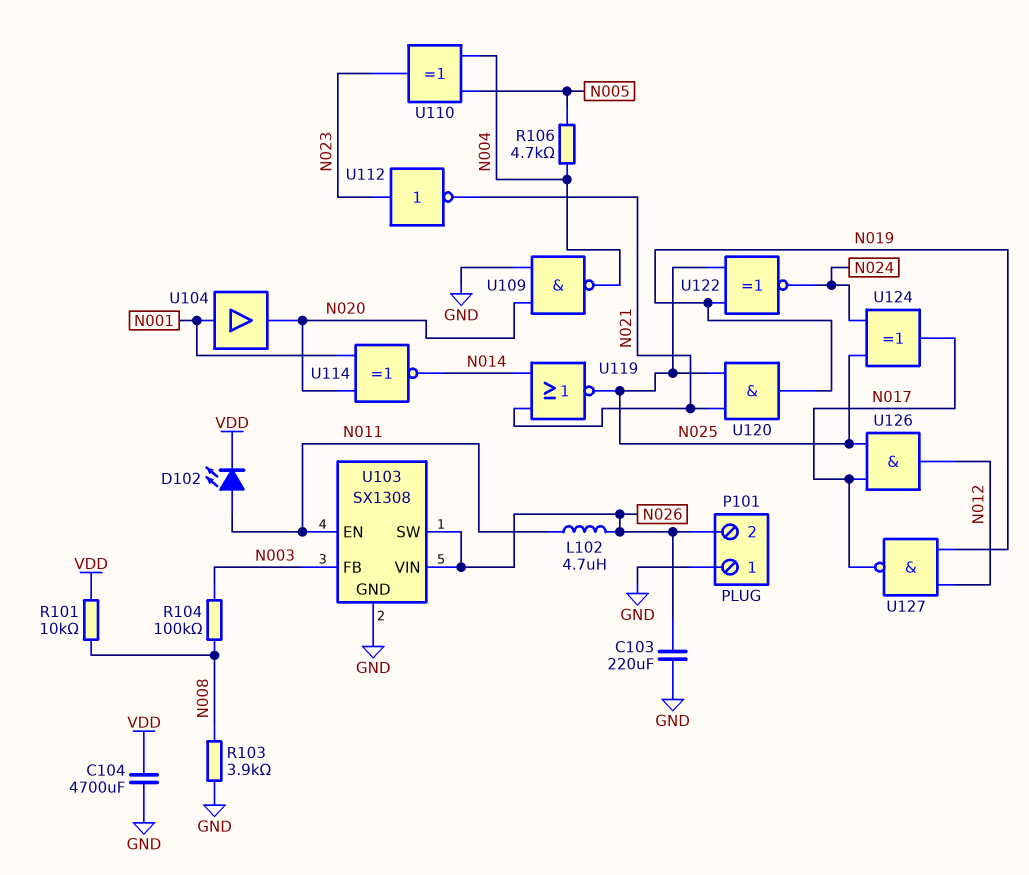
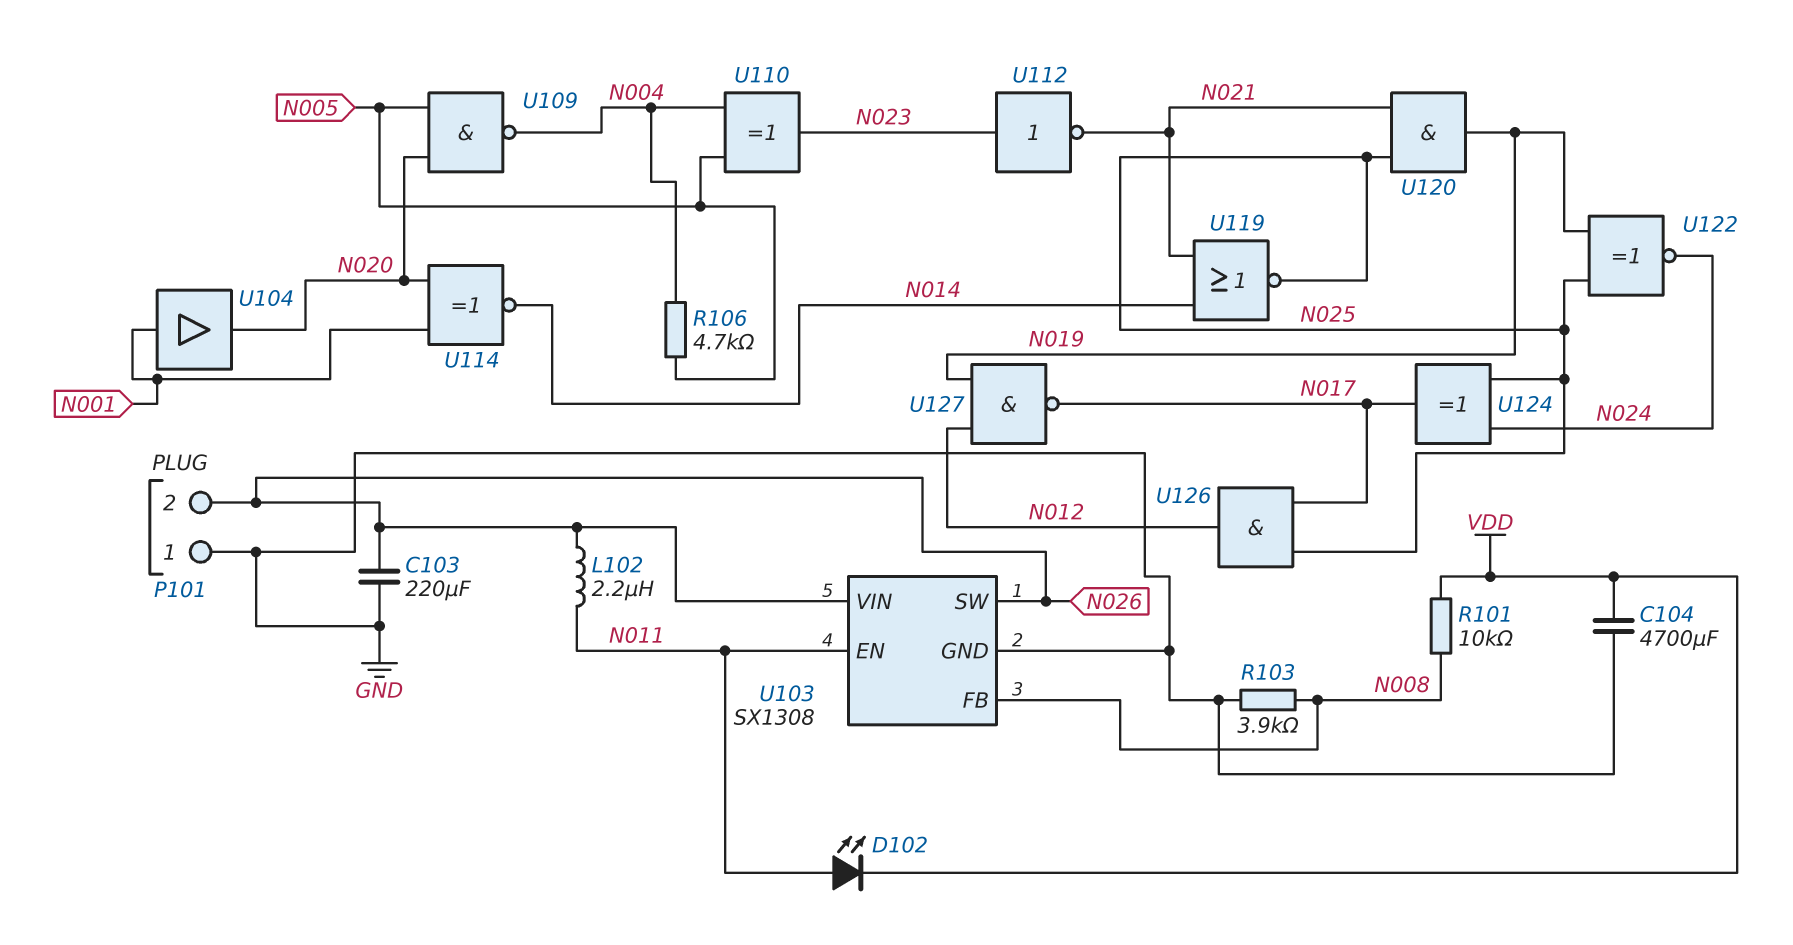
L102: 4.7uH (N011, N026) -> 2.2uH (N011, N026)
R104: 100k (N003, N008) -> none
U103 pin FB: N003 -> N008
U109: NAND (in GND, in N020, out N004) -> NAND (in N005, in N020, out N004)

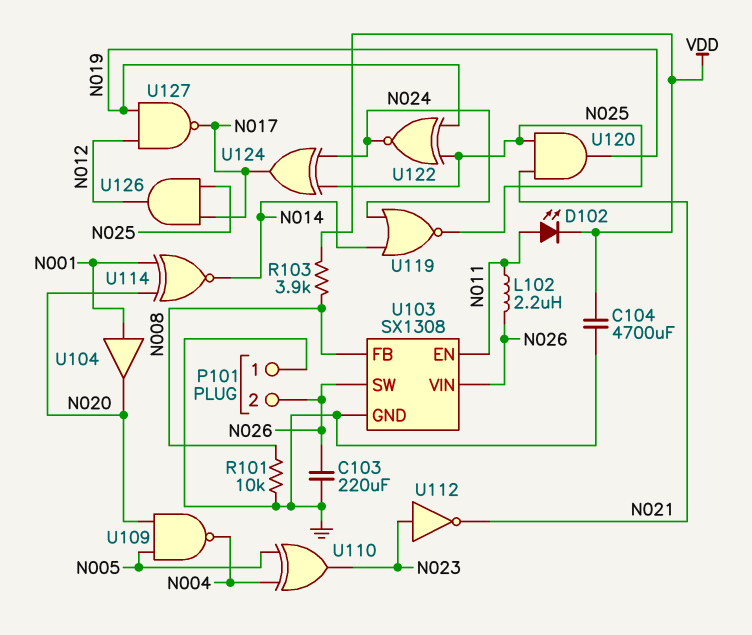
R101: 10k (N008, VDD) -> 10k (GND, N008)
R103: 3.9k (GND, N008) -> 3.9k (N008, VDD)
R106: 4.7k (N004, N005) -> none
U119: NOR (in N014, in N021, out N025) -> NOR (in N014, in N024, out N025)

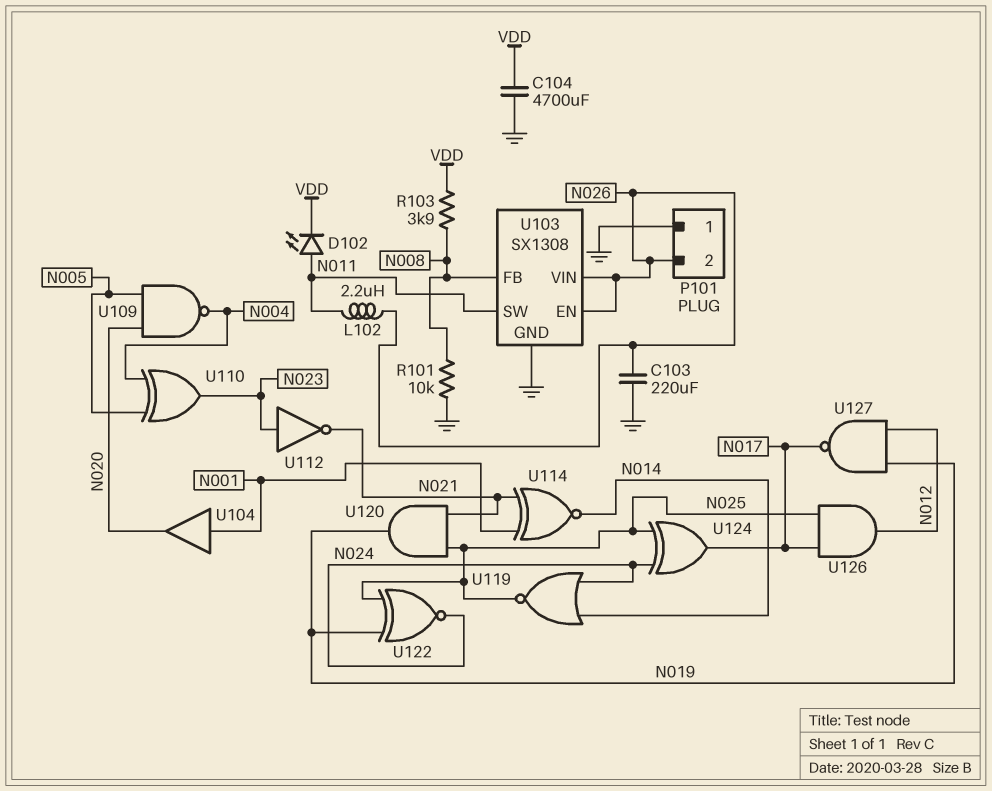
U103 pin EN: N011 -> N026
U103 pin SW: N026 -> N011
U114: XNOR (in N001, in N020, out N014) -> XNOR (in N001, in N021, out N014)

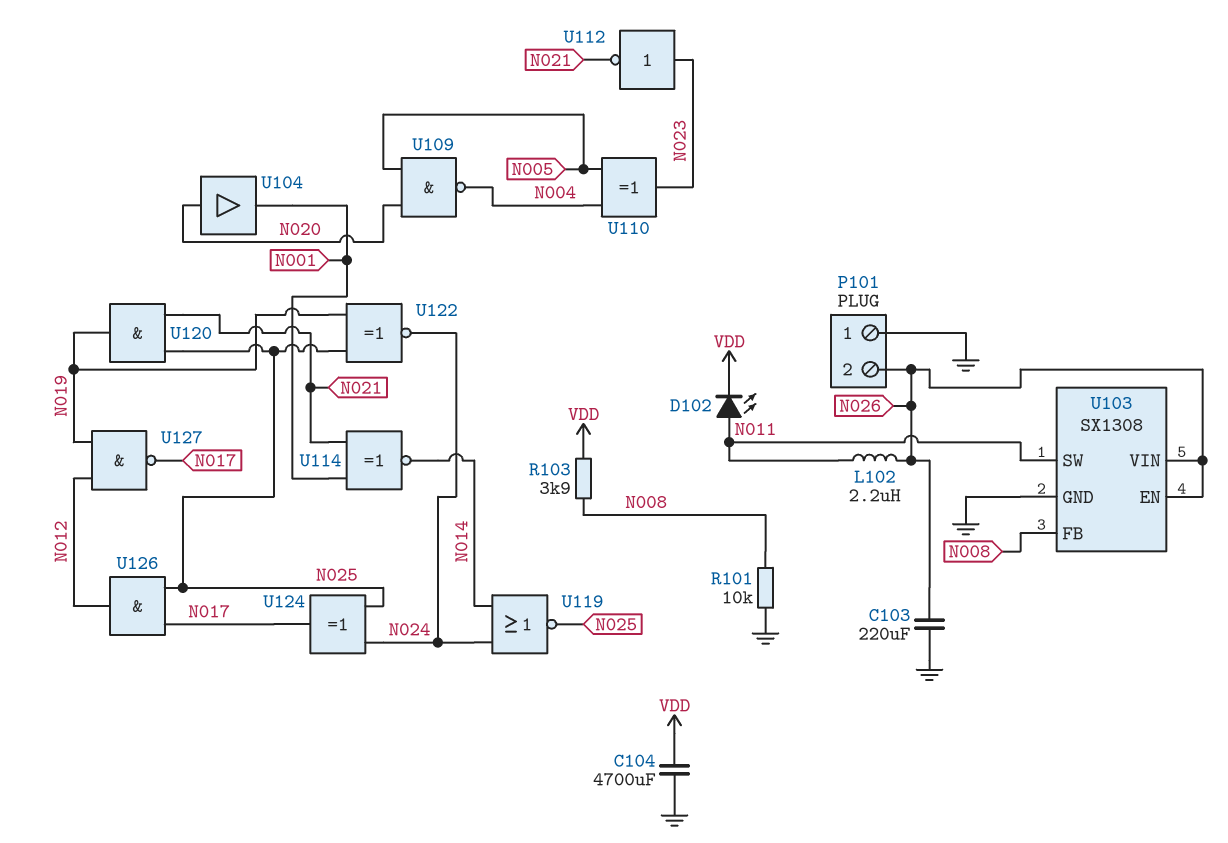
U104: buffer (in N001, out N020) -> buffer (in N020, out N001)

